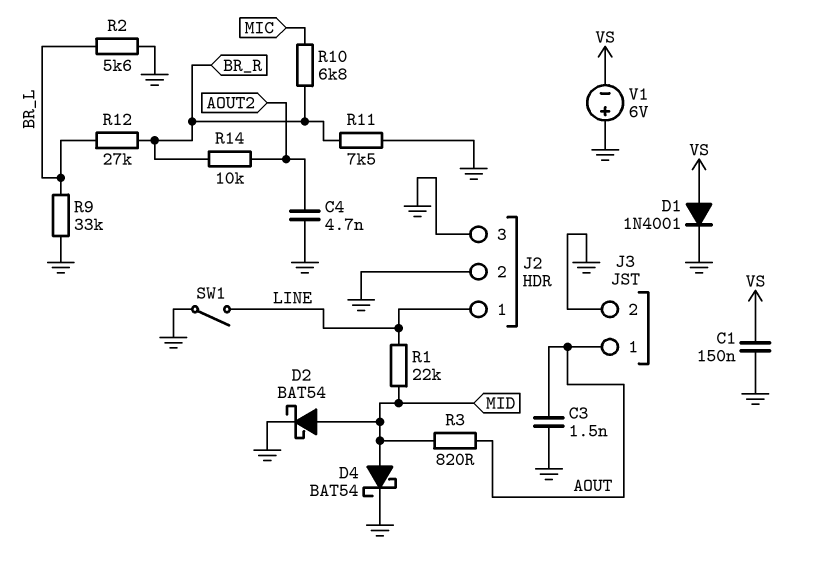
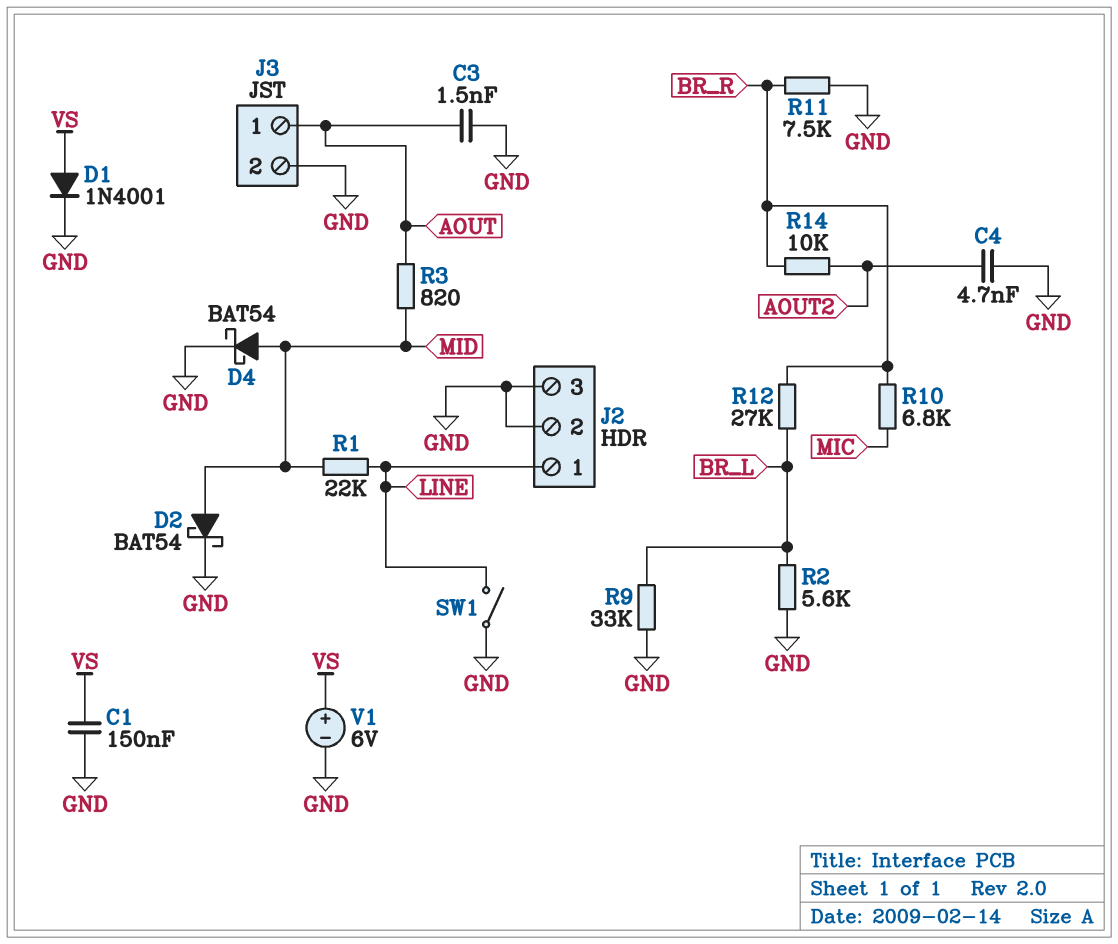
V1: 6V (plus GND, minus VS) -> 6V (plus VS, minus GND)

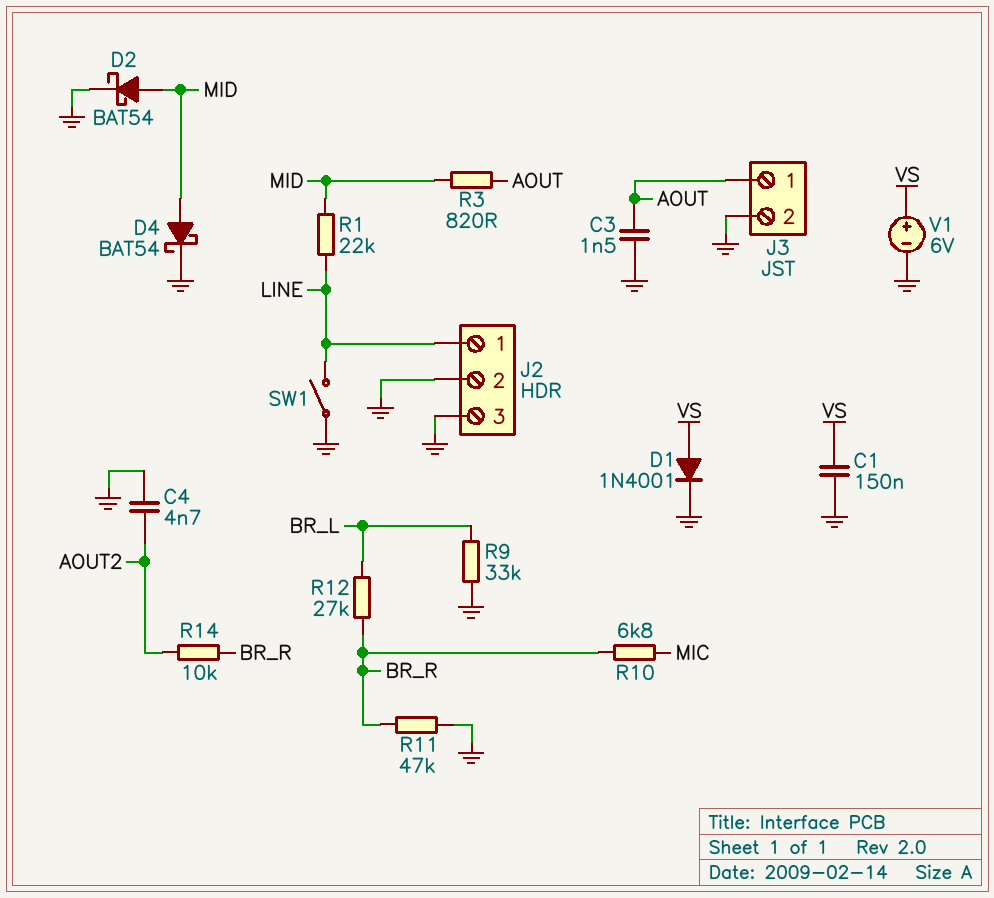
R2: 5.6k (BR_L, GND) -> none
R11: 7.5k (BR_R, GND) -> 47k (BR_R, GND)

